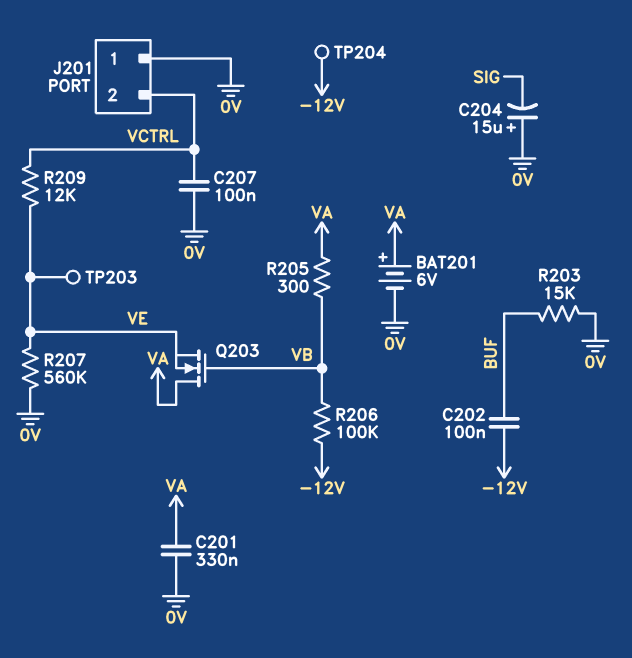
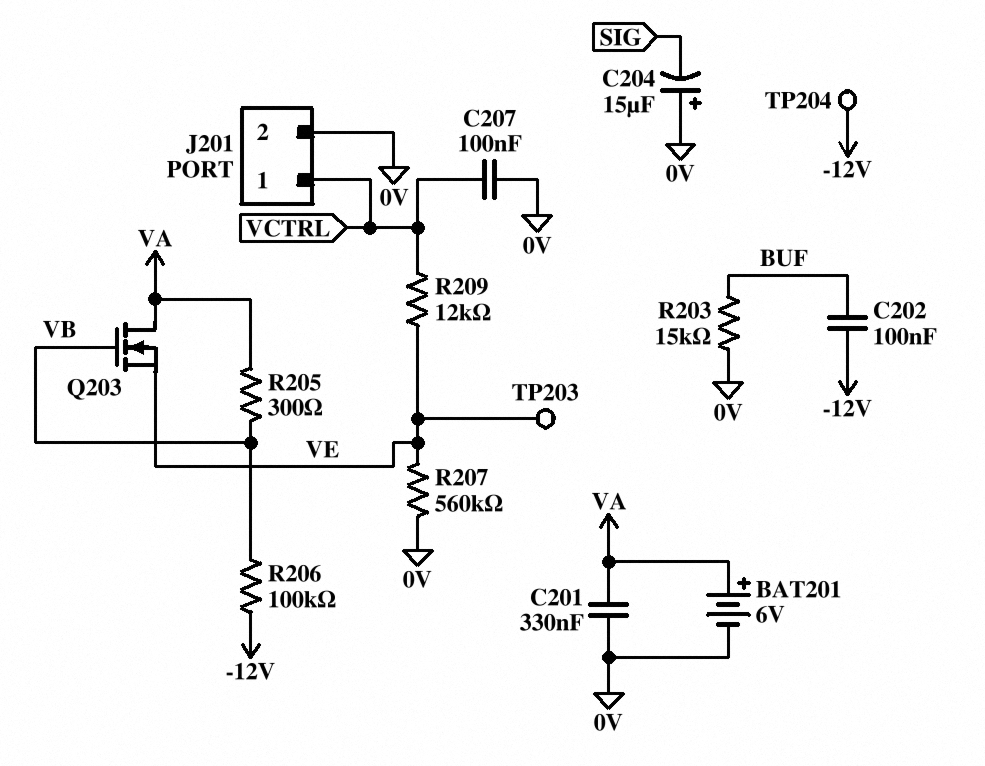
J201 pin 1: 0V -> VCTRL
J201 pin 2: VCTRL -> 0V

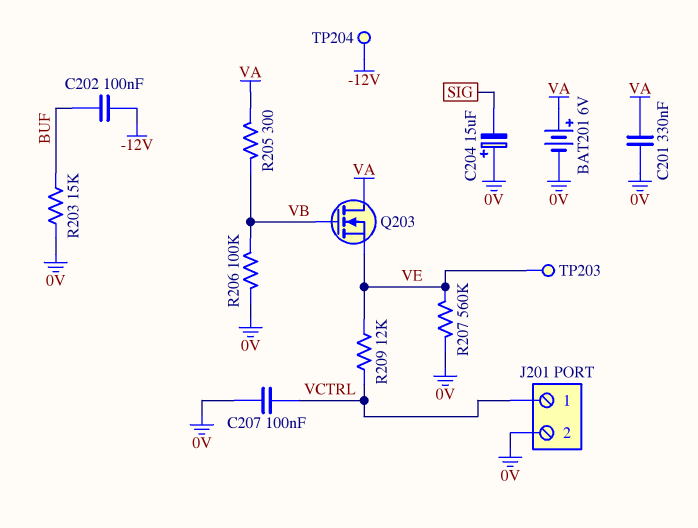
R206: 100k (-12V, VB) -> 100k (0V, VB)

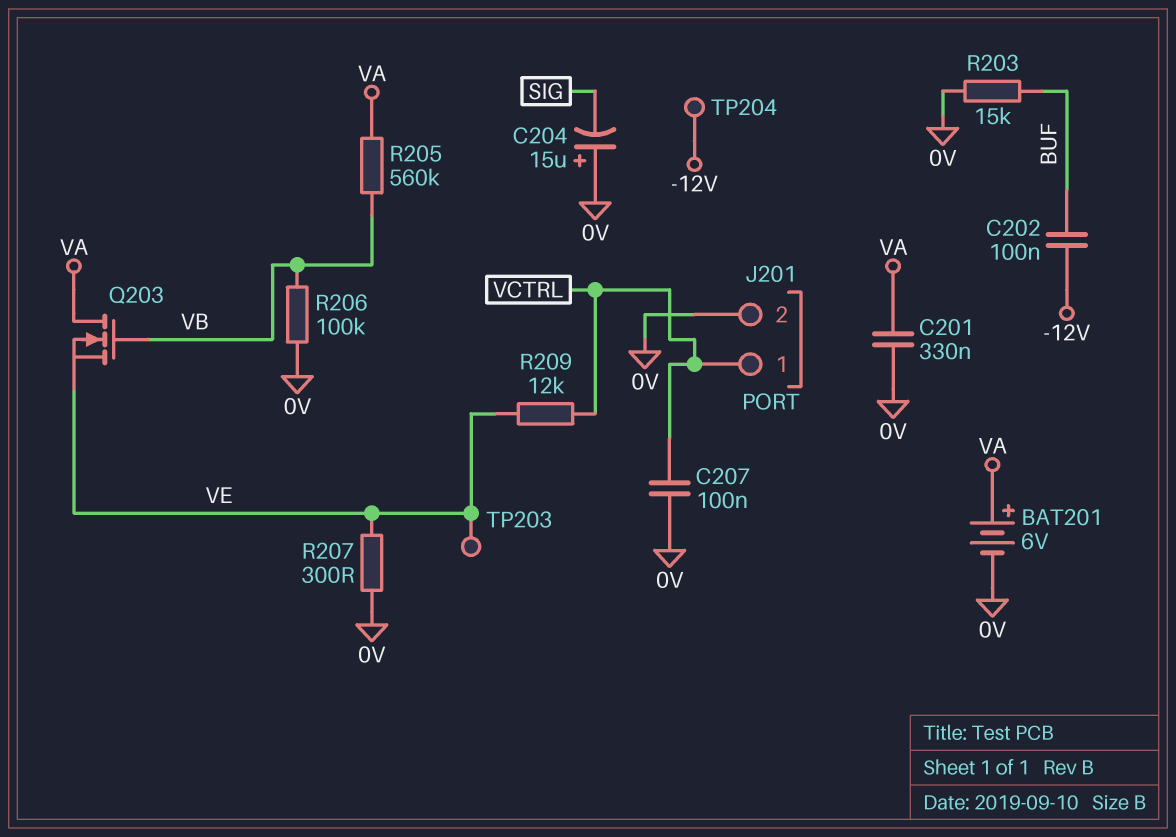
R205: 300 (VA, VB) -> 560k (VA, VB)
R207: 560k (0V, VE) -> 300 (0V, VE)

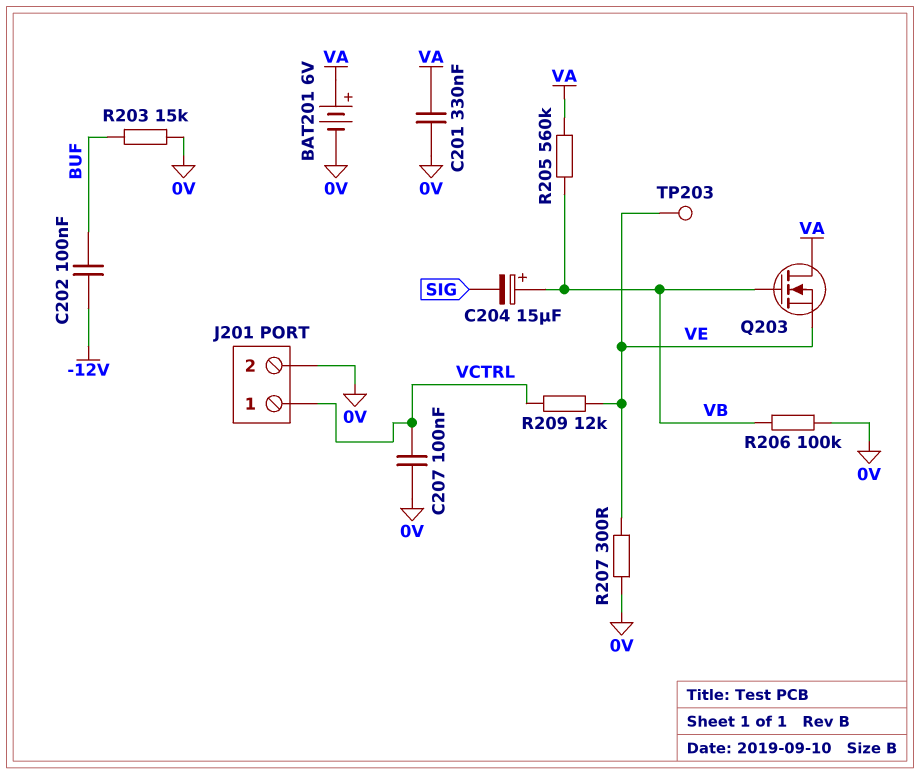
C204: 15uF (plus 0V, minus SIG) -> 15uF (plus VB, minus SIG)
TP204: test point (-12V) -> none

